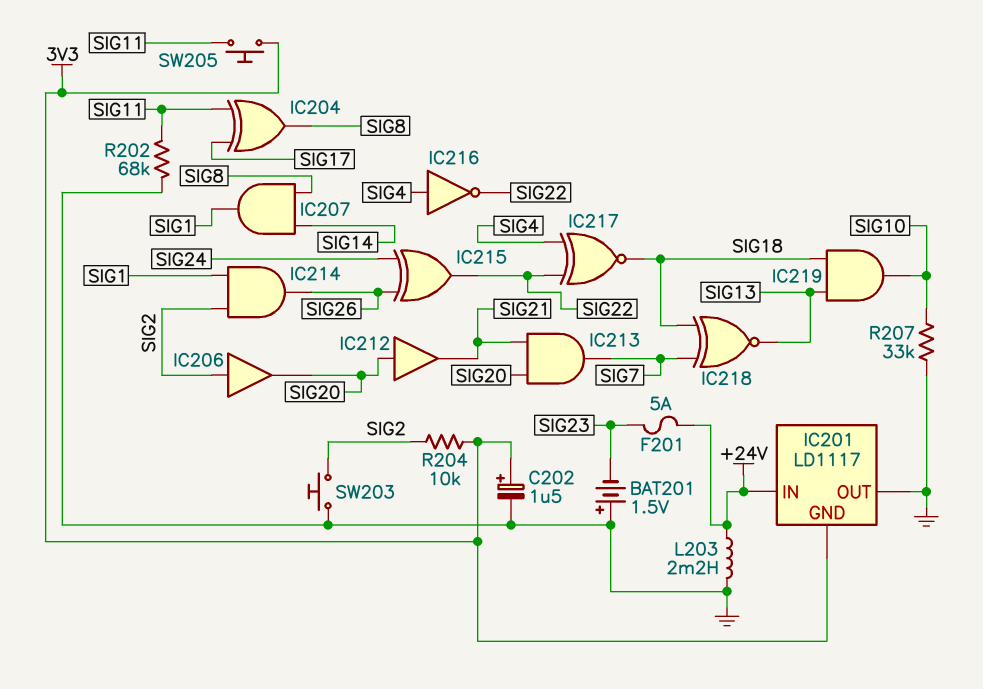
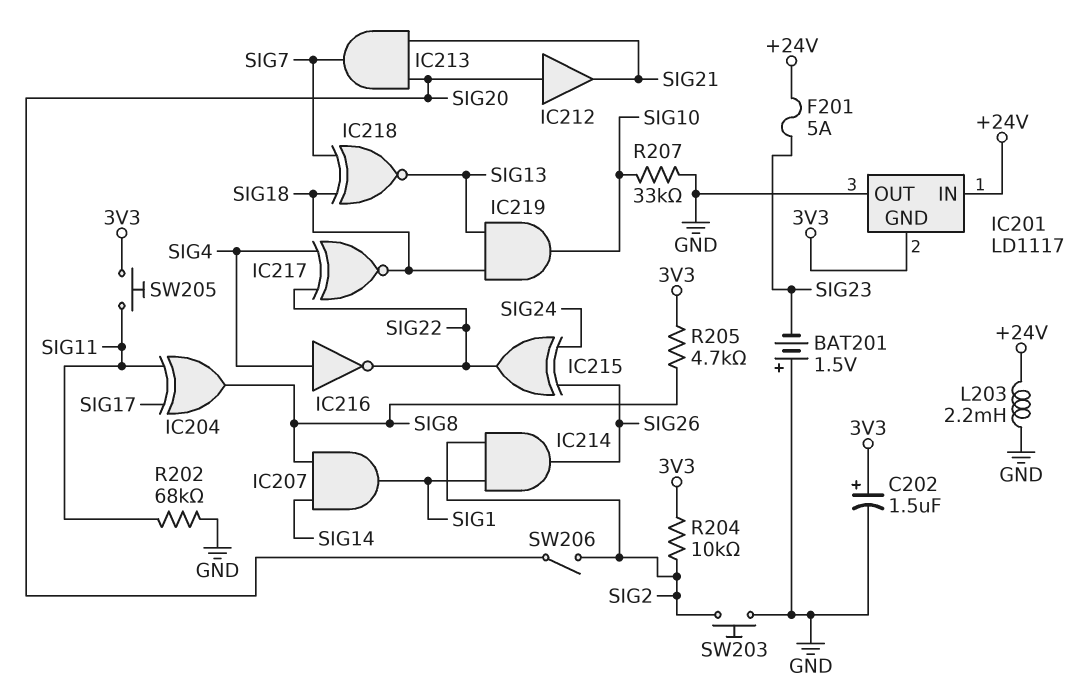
IC206: buffer (in SIG2, out SIG20) -> none
R205: none -> 4.7k (3V3, SIG8)
SW206: none -> switch (SIG2, SIG20)

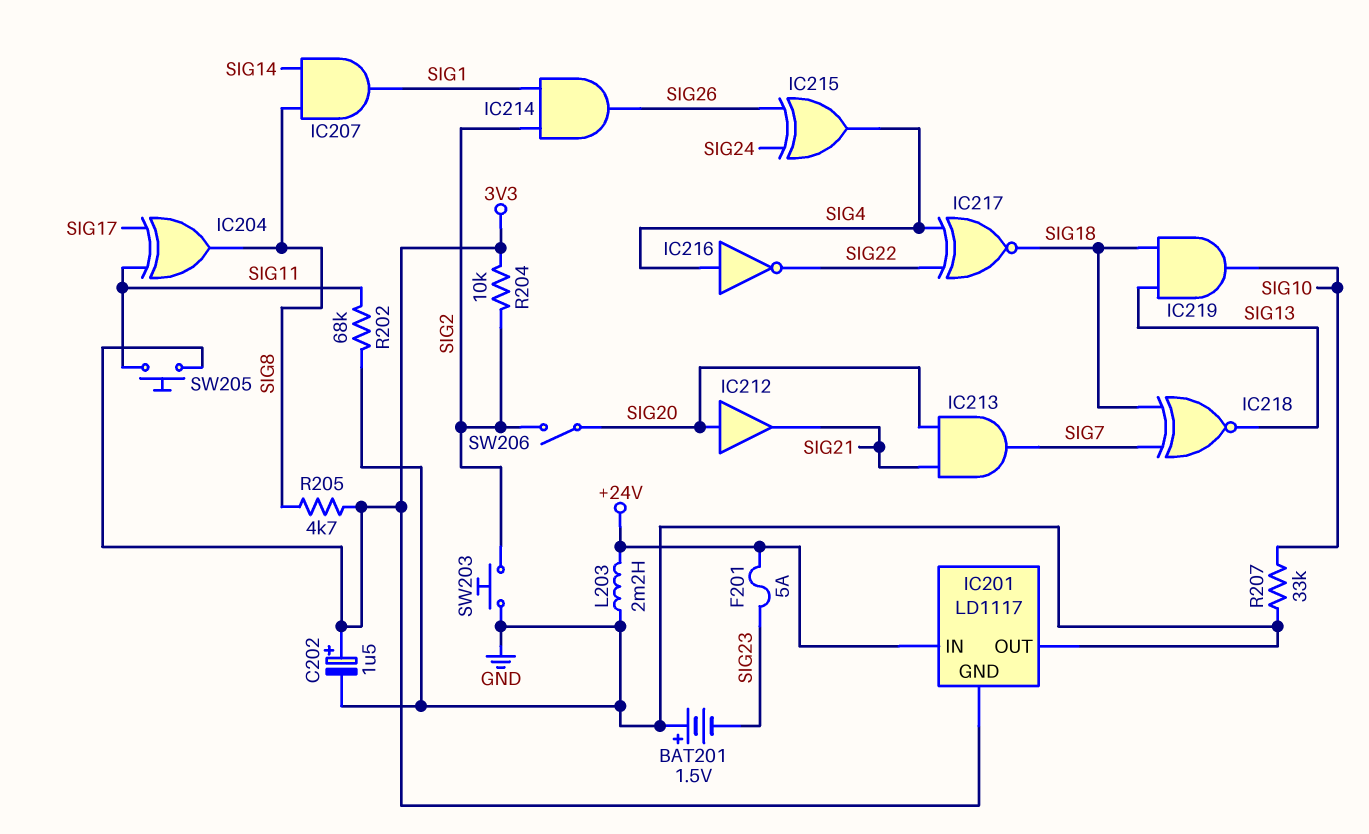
IC215: XOR (in SIG24, in SIG26, out SIG22) -> XOR (in SIG24, in SIG26, out SIG4)

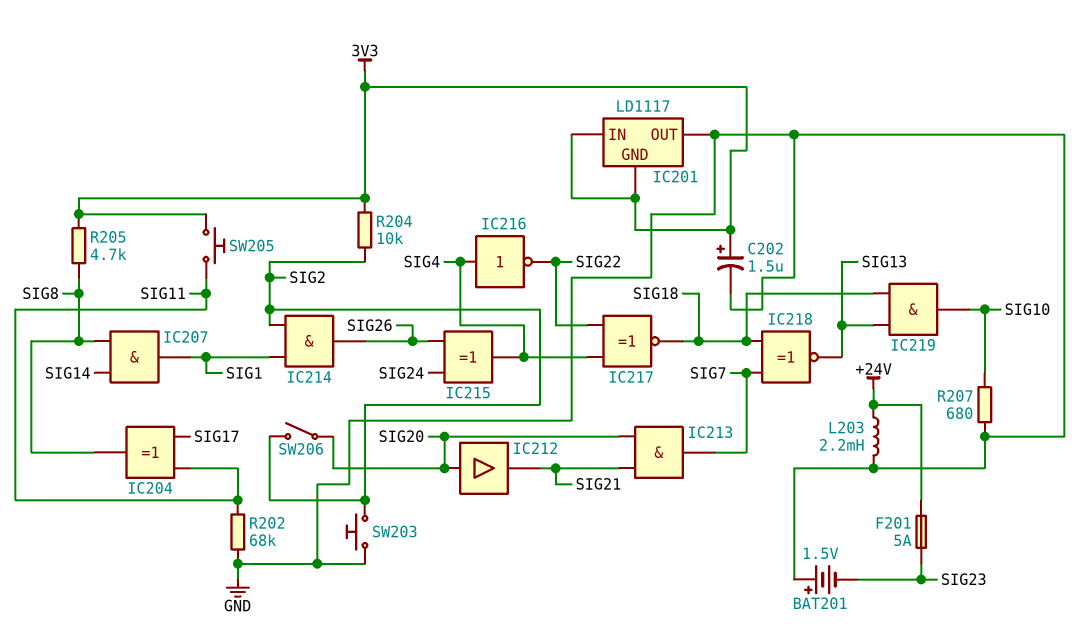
IC201 pin IN: +24V -> 3V3
R207: 33k (GND, SIG10) -> 680 (GND, SIG10)

